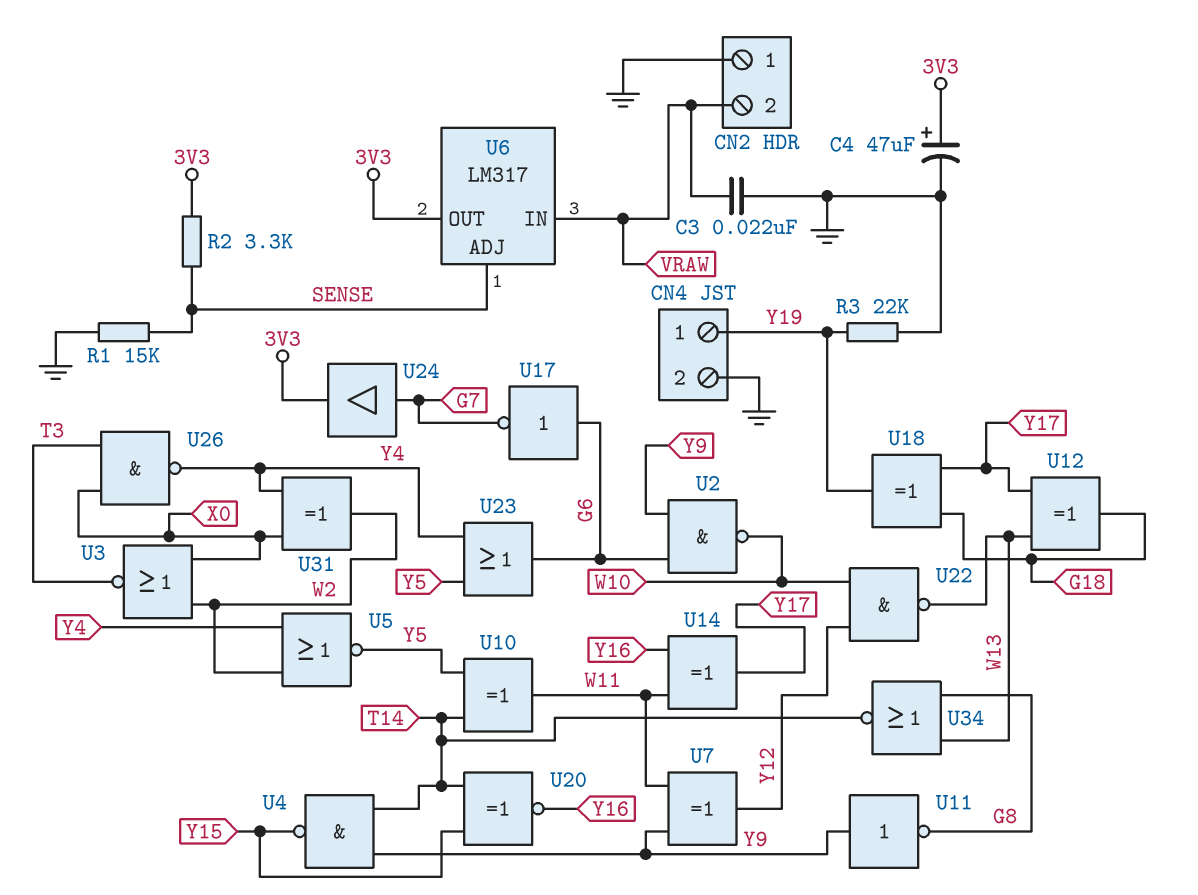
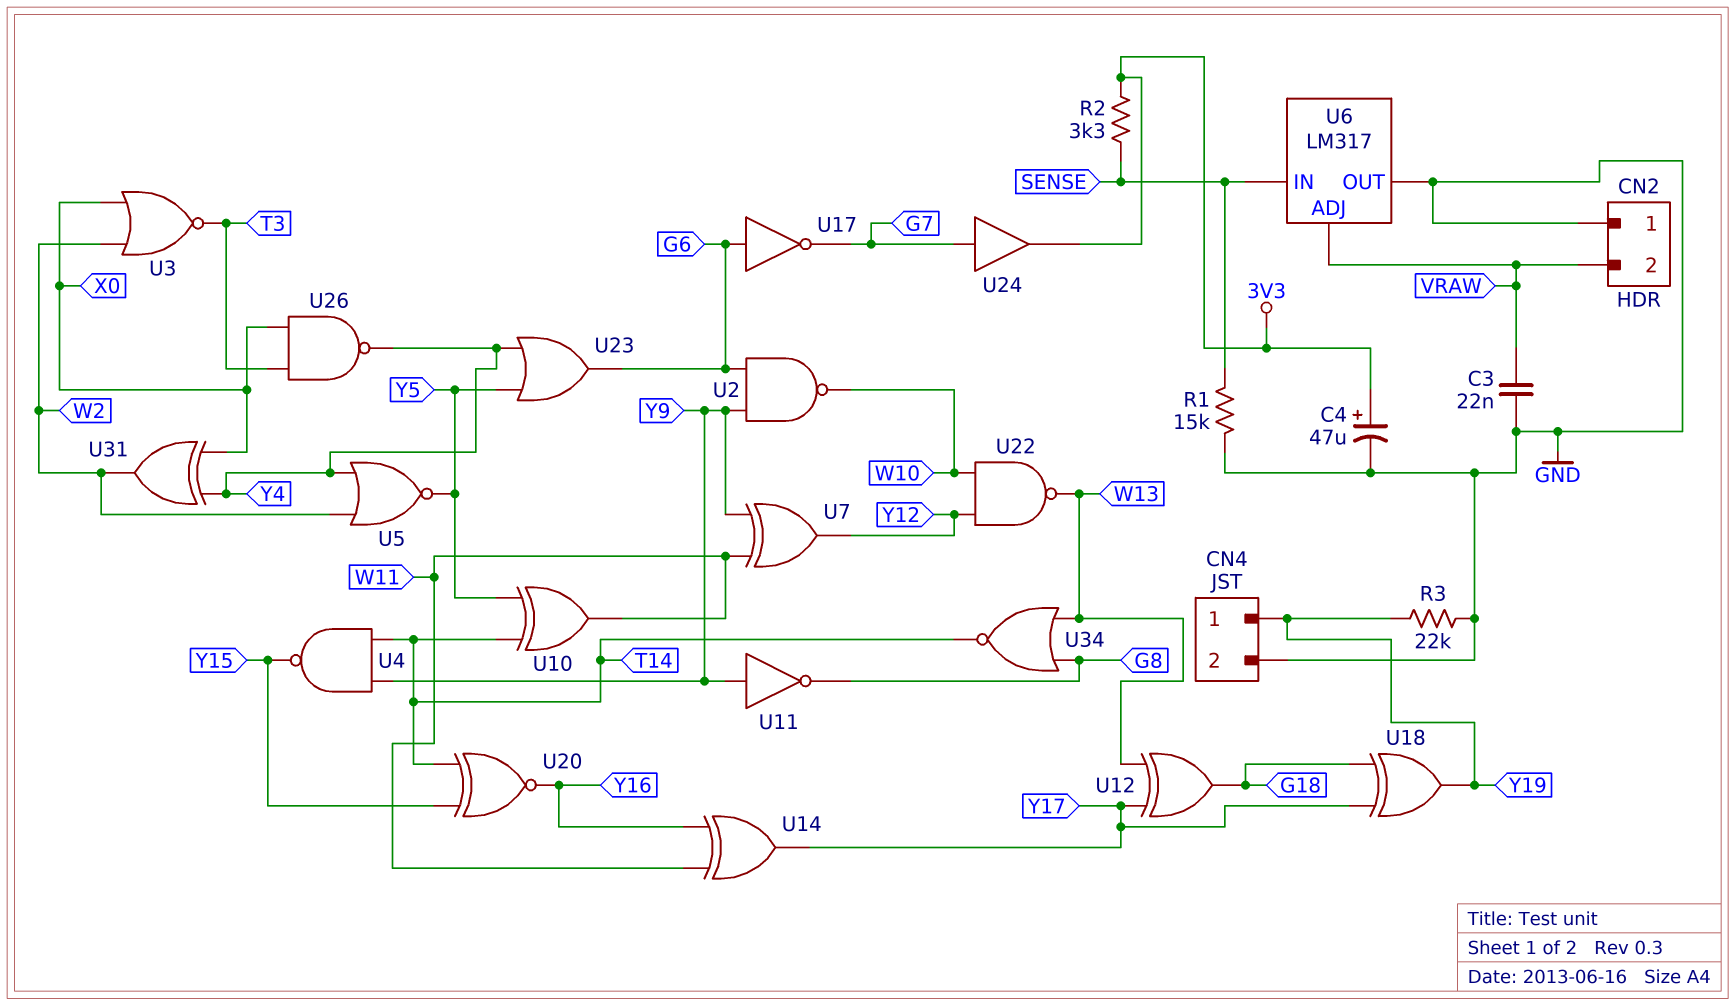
U6 pin ADJ: SENSE -> VRAW
U6 pin IN: VRAW -> SENSE
U6 pin OUT: 3V3 -> GND

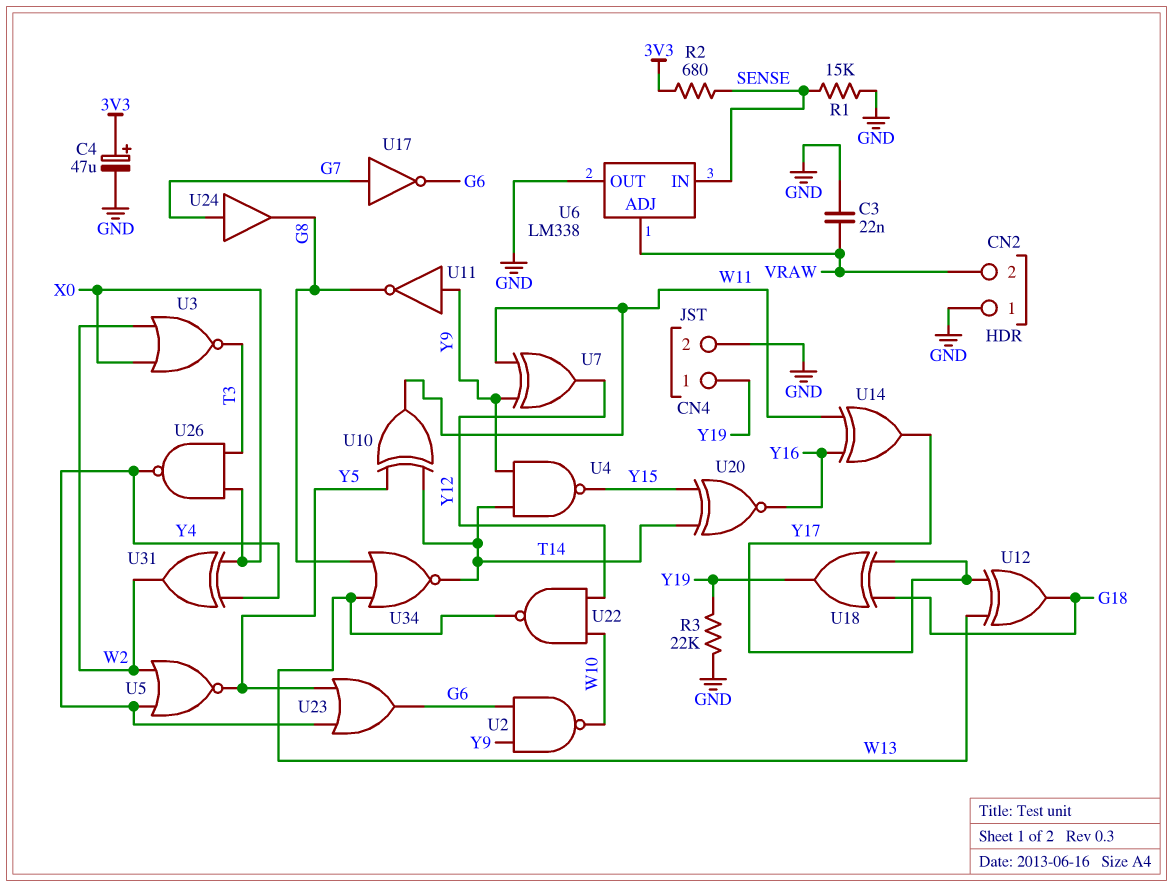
R2: 3.3k (3V3, SENSE) -> 680 (3V3, SENSE)
U6: LM317 -> LM338
U17: NOT (in G6, out G7) -> NOT (in G7, out G6)
U24: buffer (in G7, out 3V3) -> buffer (in G7, out G8)

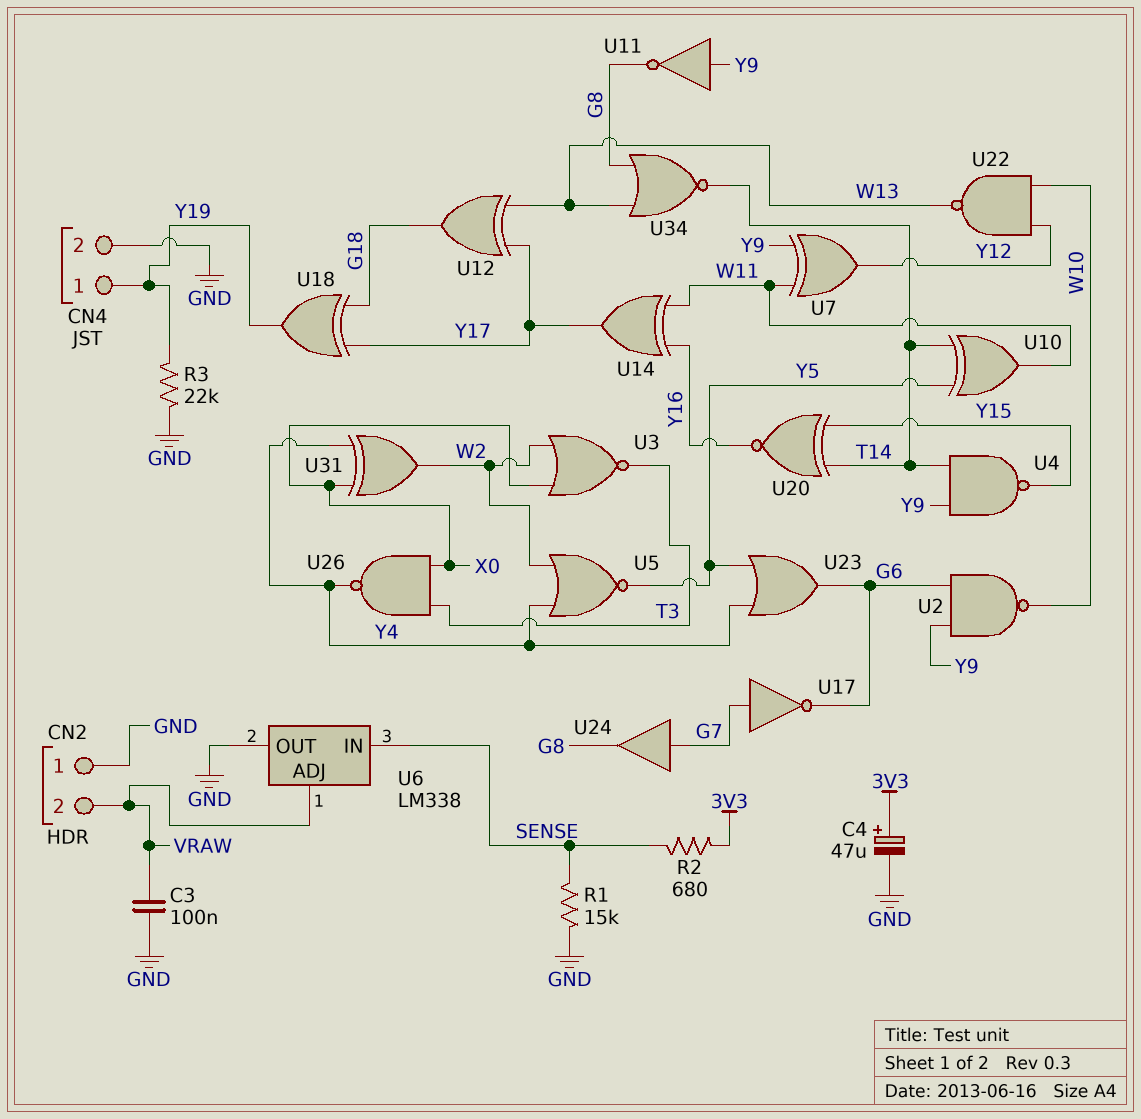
C3: 22nF (GND, VRAW) -> 100nF (GND, VRAW)

